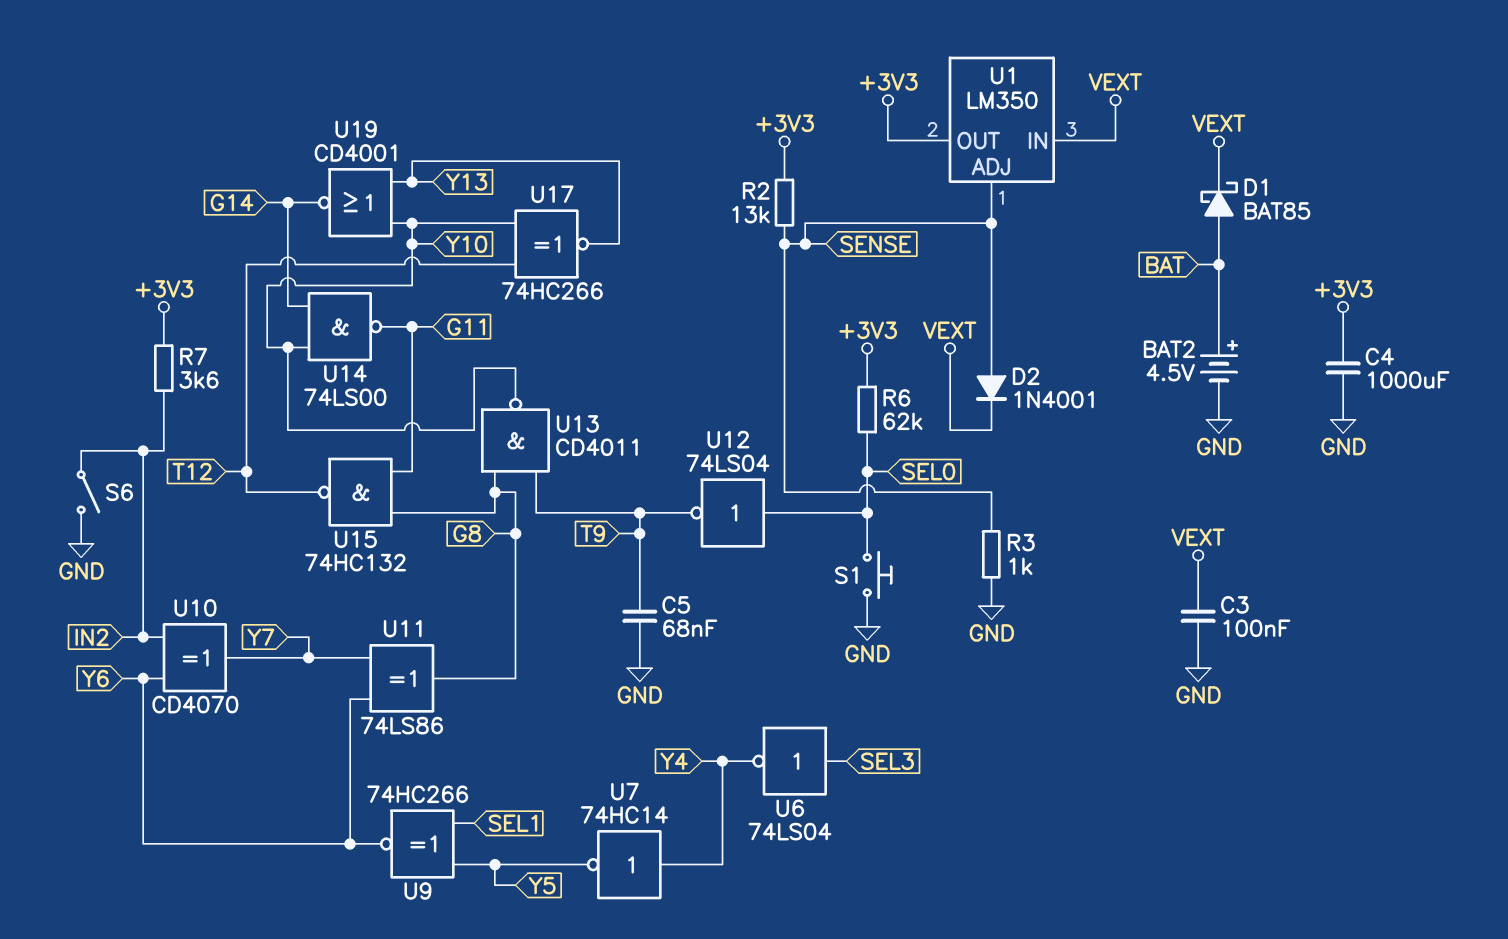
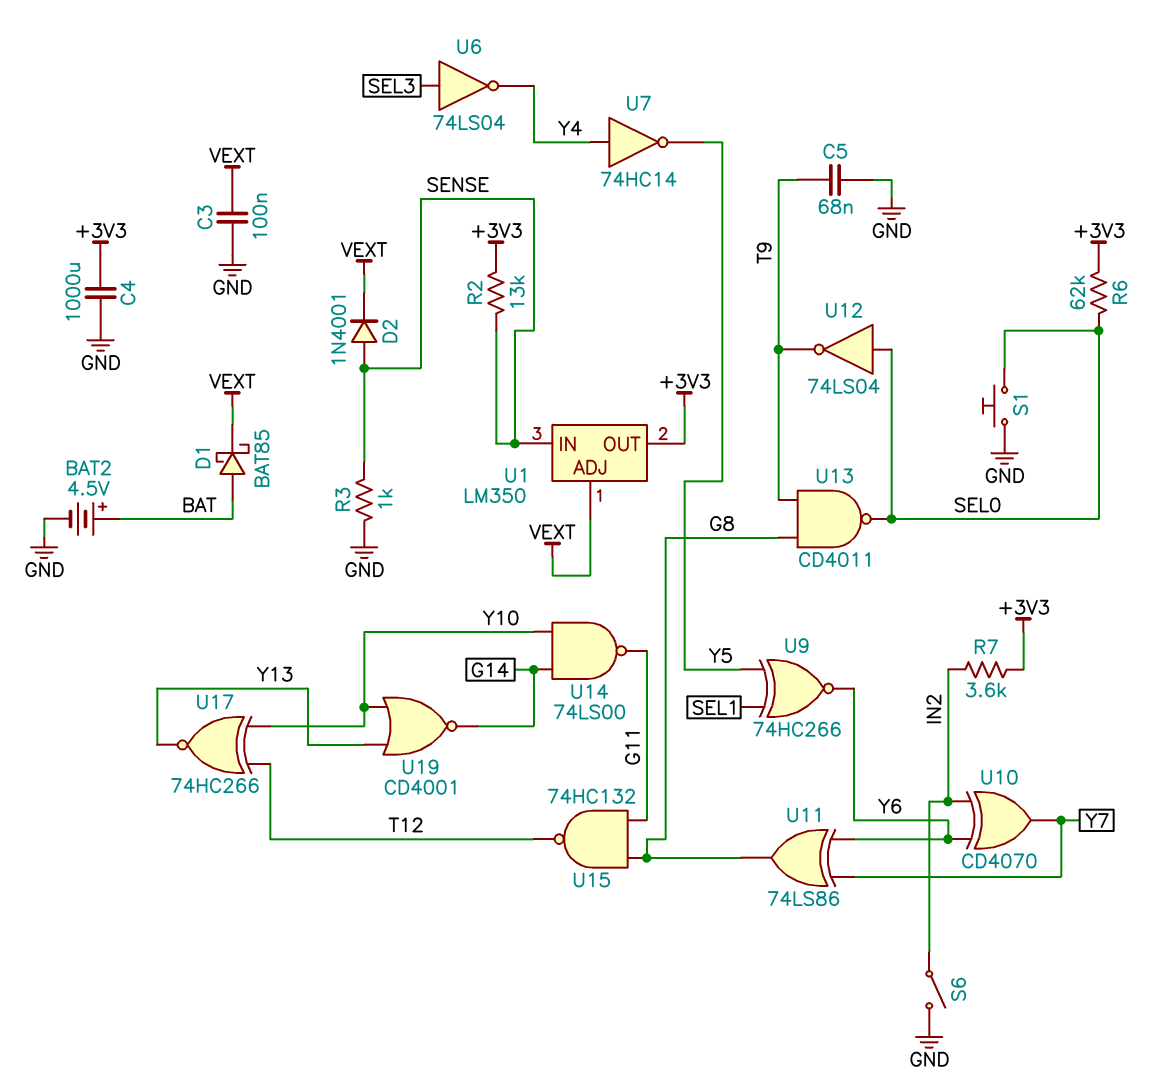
U1 pin ADJ: SENSE -> VEXT
U1 pin IN: VEXT -> SENSE
U13: NAND CD4011 (in G8, in T9, out Y10) -> NAND CD4011 (in G8, in T9, out SEL0)

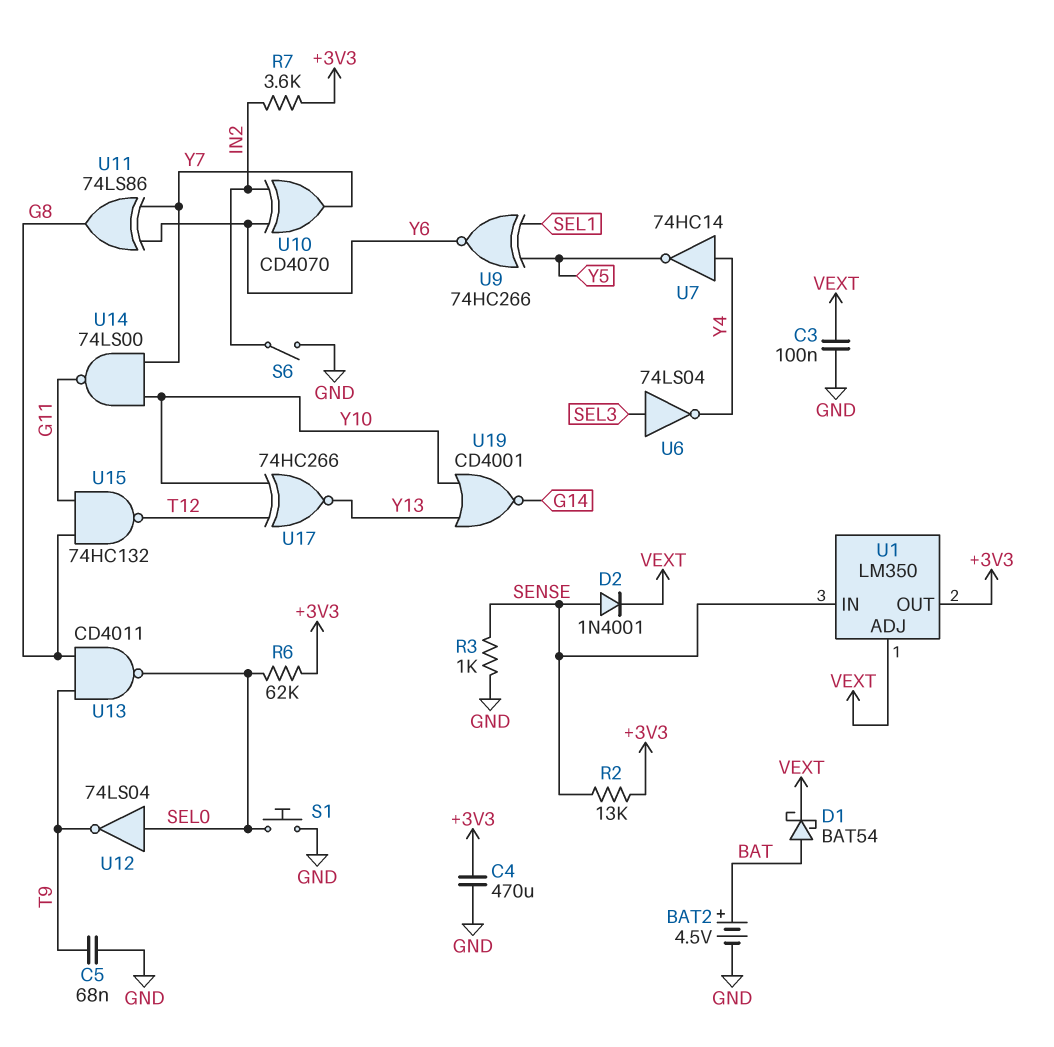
C4: 1000uF (+3V3, GND) -> 470uF (+3V3, GND)
D1: schottky BAT85 (A BAT, K VEXT) -> schottky BAT54 (A BAT, K VEXT)
U14: NAND 74LS00 (in G14, in Y10, out G11) -> NAND 74LS00 (in Y7, in Y10, out G11)

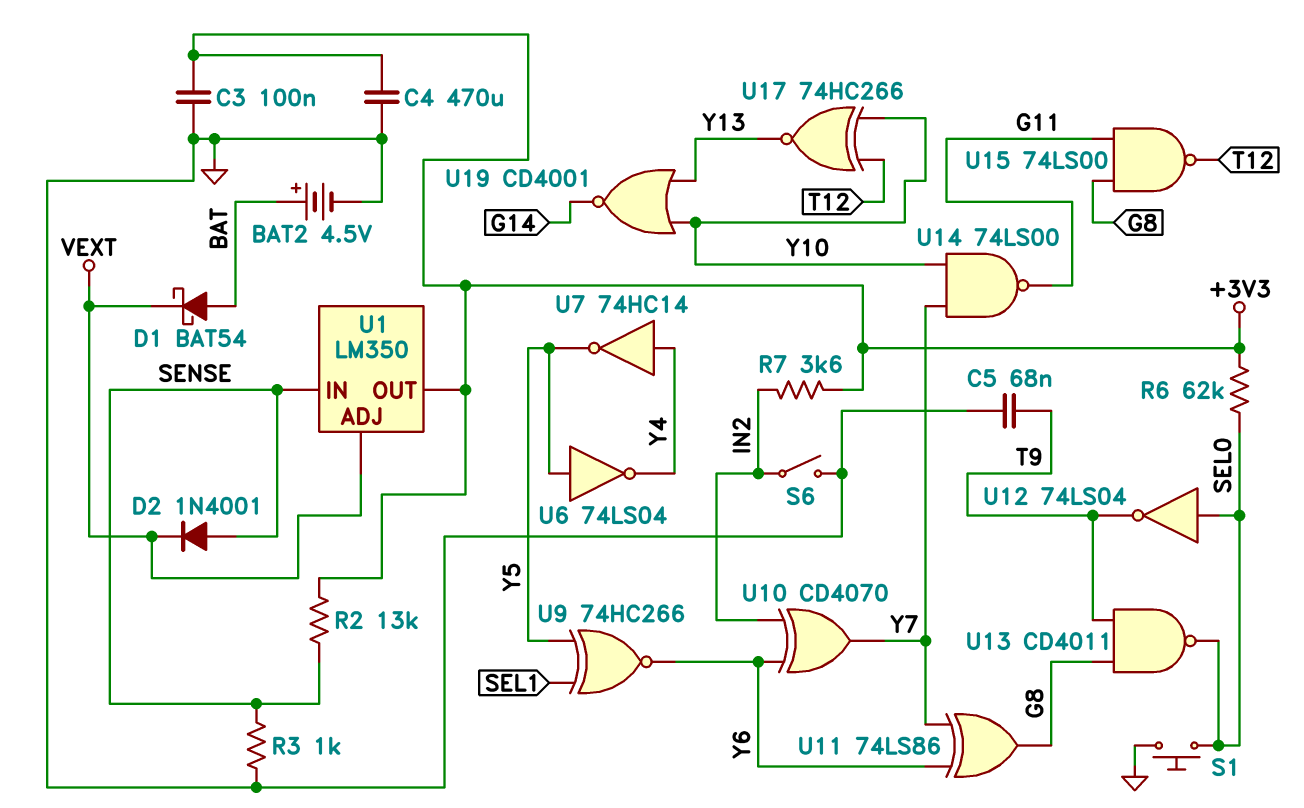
C3: 100nF (GND, VEXT) -> 100nF (+3V3, GND)
U6: NOT 74LS04 (in SEL3, out Y4) -> NOT 74LS04 (in Y5, out Y4)
U15: NAND 74HC132 (in G8, in G11, out T12) -> NAND 74LS00 (in G8, in G11, out T12)

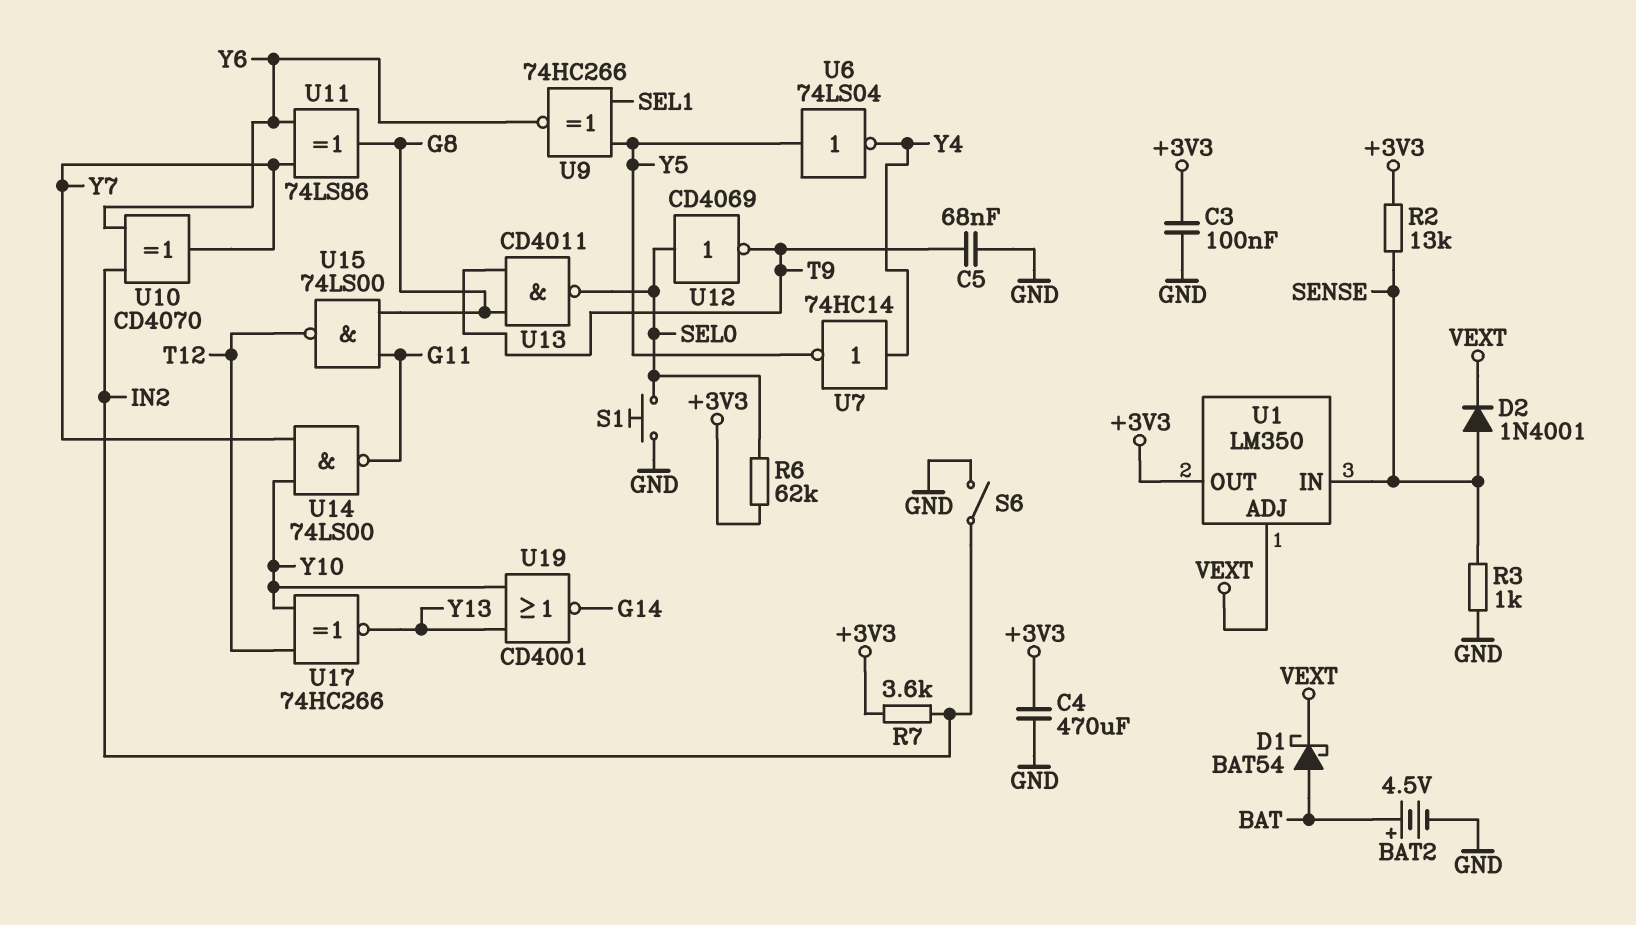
U12: NOT 74LS04 (in SEL0, out T9) -> NOT CD4069 (in SEL0, out T9)

